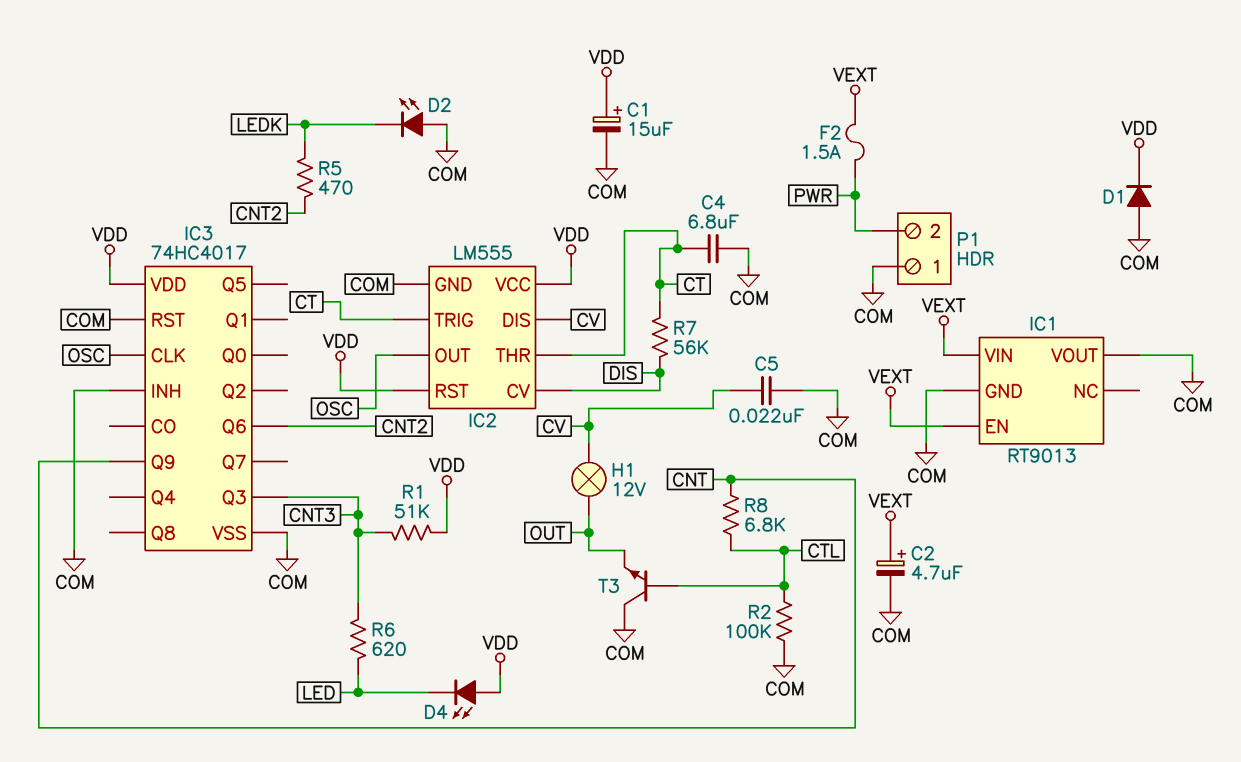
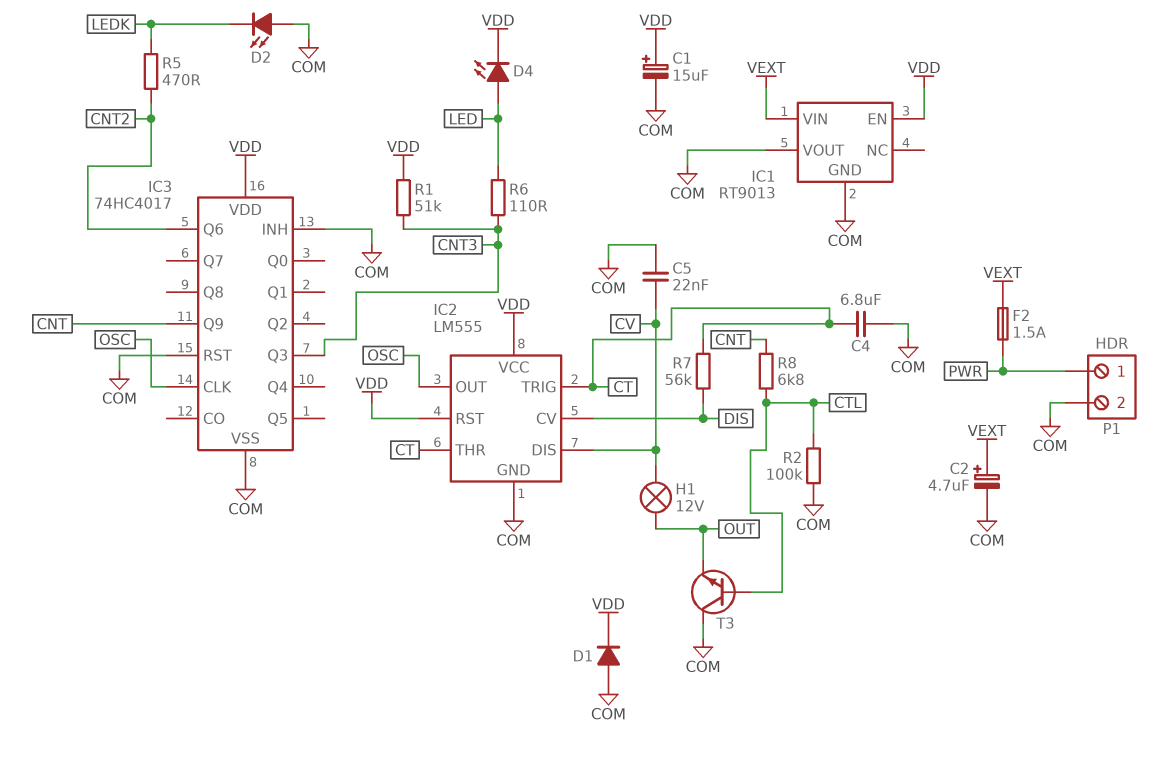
D4: LED (A VDD, K LED) -> LED (A LED, K VDD)
IC1 pin EN: VEXT -> VDD
P1 pin 1: COM -> PWR
P1 pin 2: PWR -> COM
R6: 620 (CNT3, LED) -> 110 (CNT3, LED)

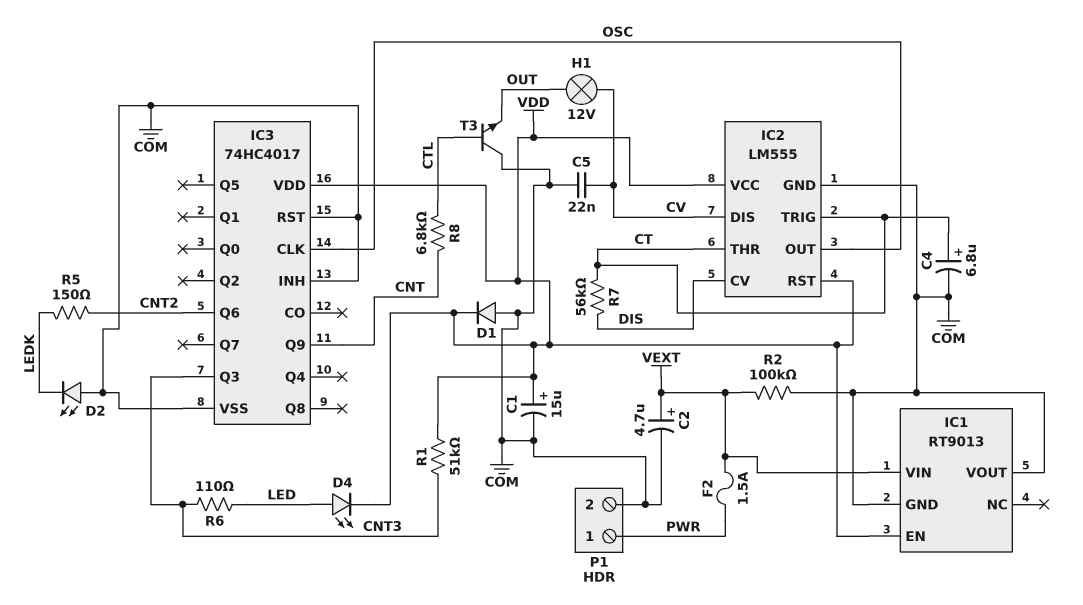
C4: 6.8uF (COM, CT) -> 6.8uF (plus CT, minus COM)
R2: 100k (COM, CTL) -> 100k (COM, VEXT)
R5: 470 (CNT2, LEDK) -> 150 (CNT2, LEDK)

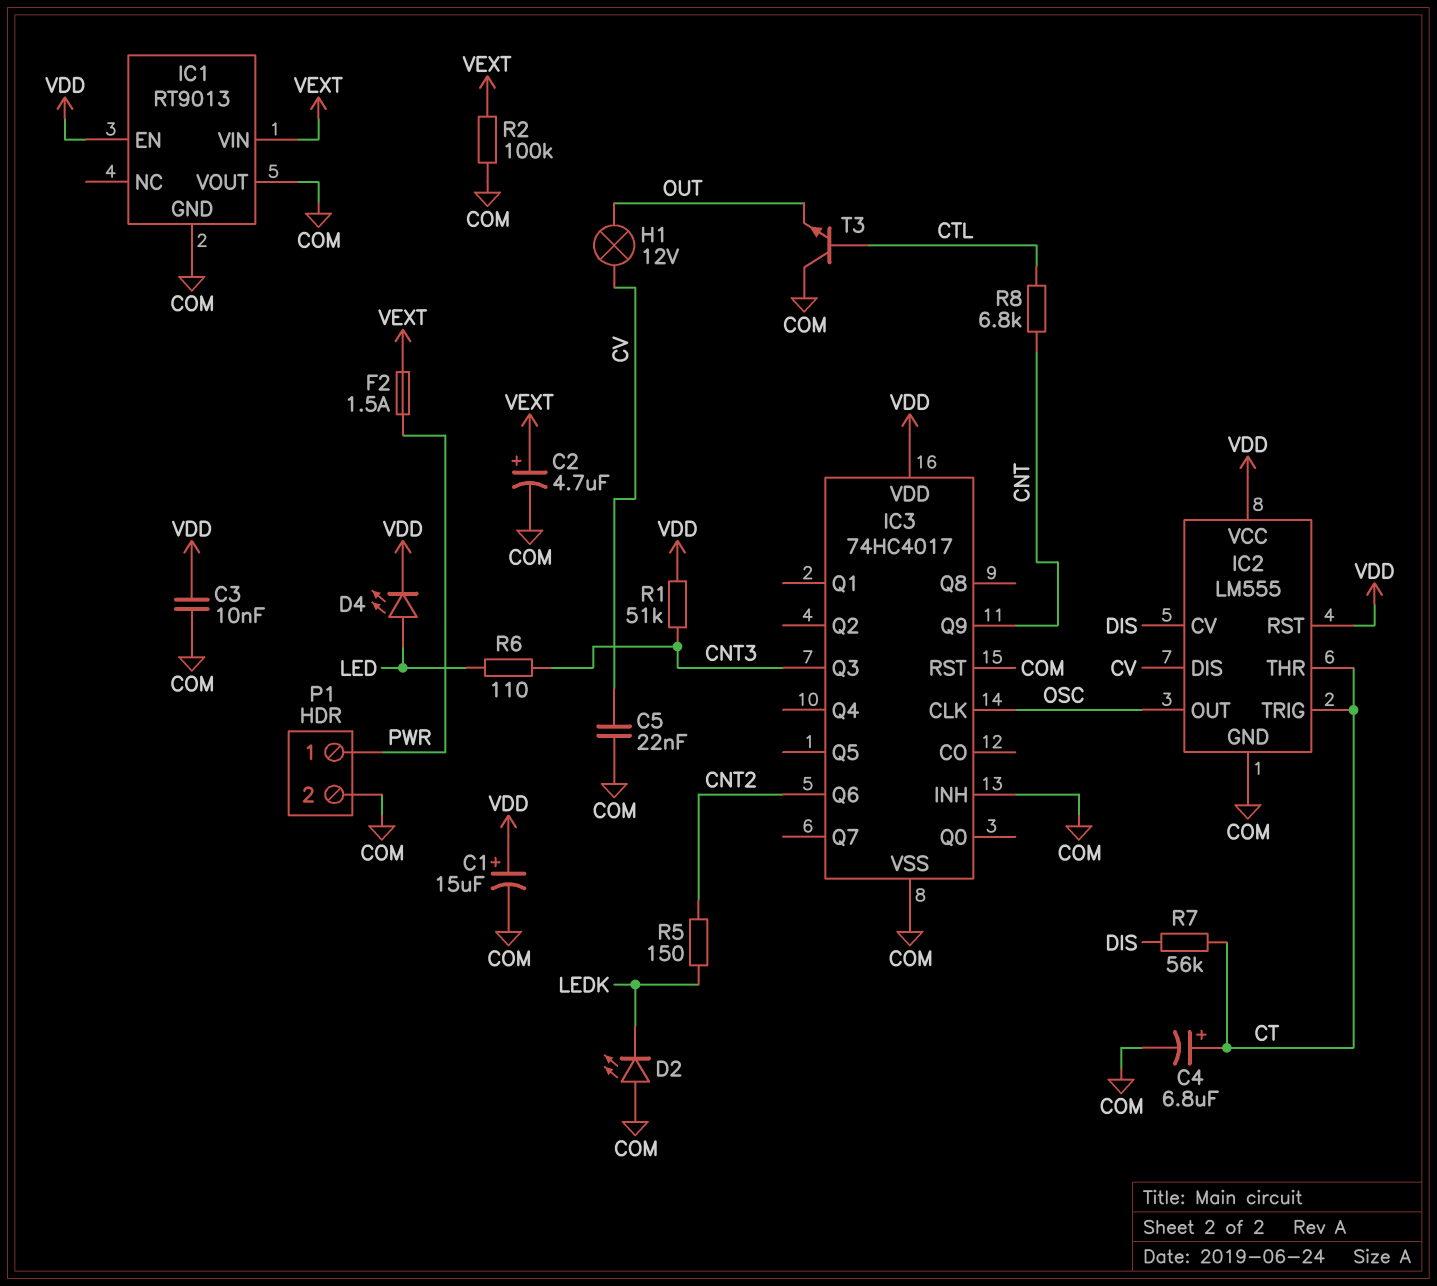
C3: none -> 10nF (COM, VDD)
D1: diode (A COM, K VDD) -> none

